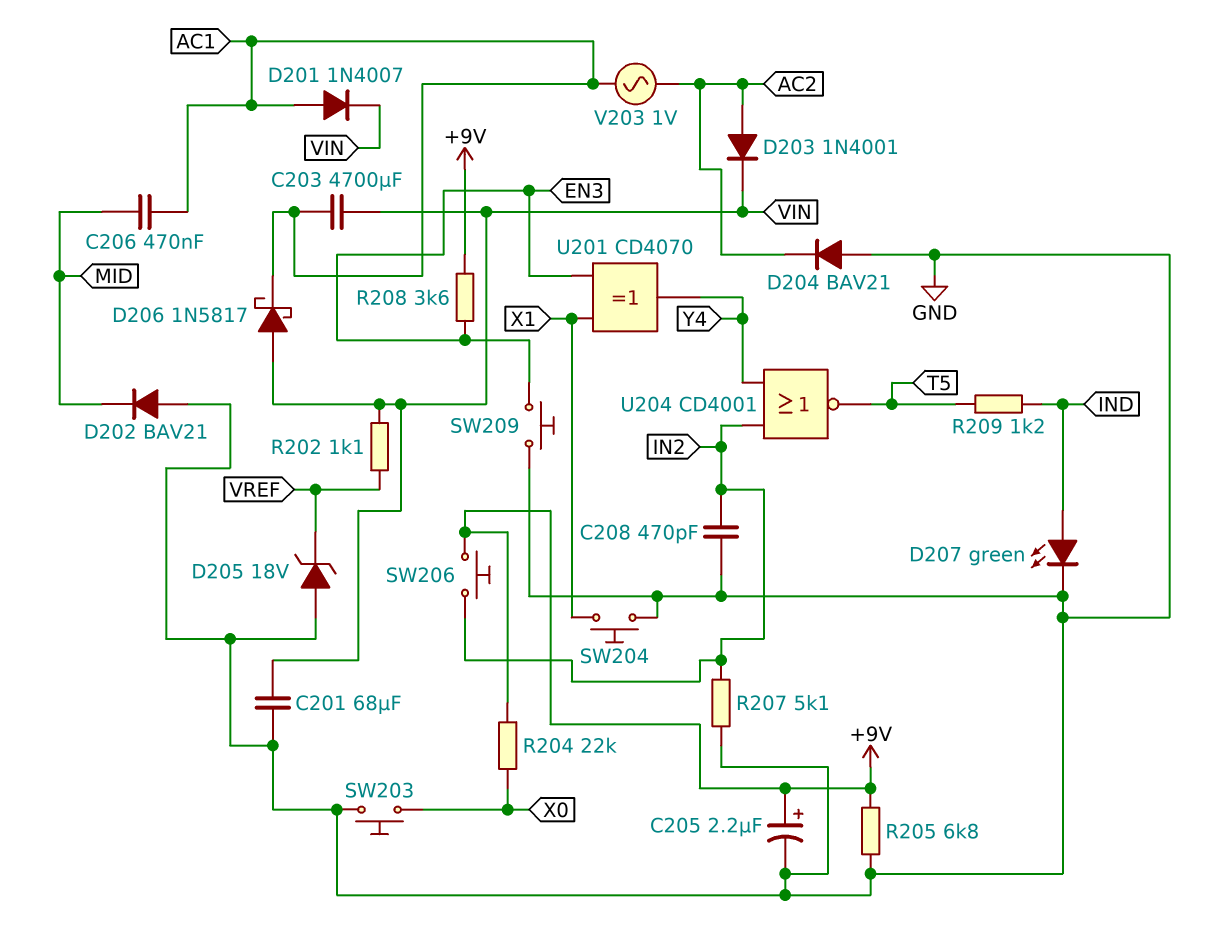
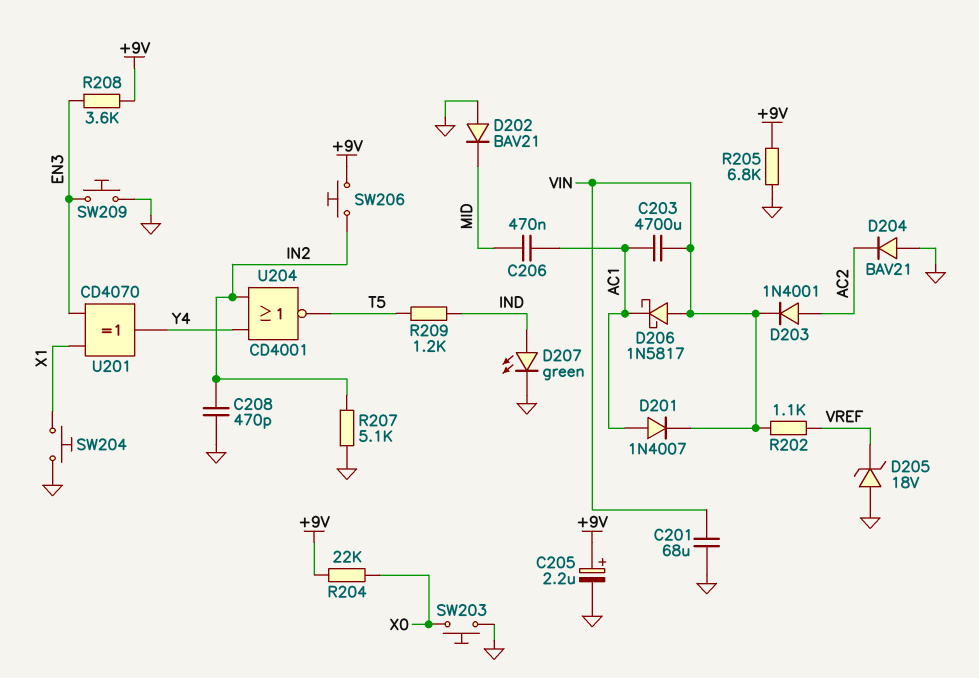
V203: AC 1V (AC1, AC2) -> none

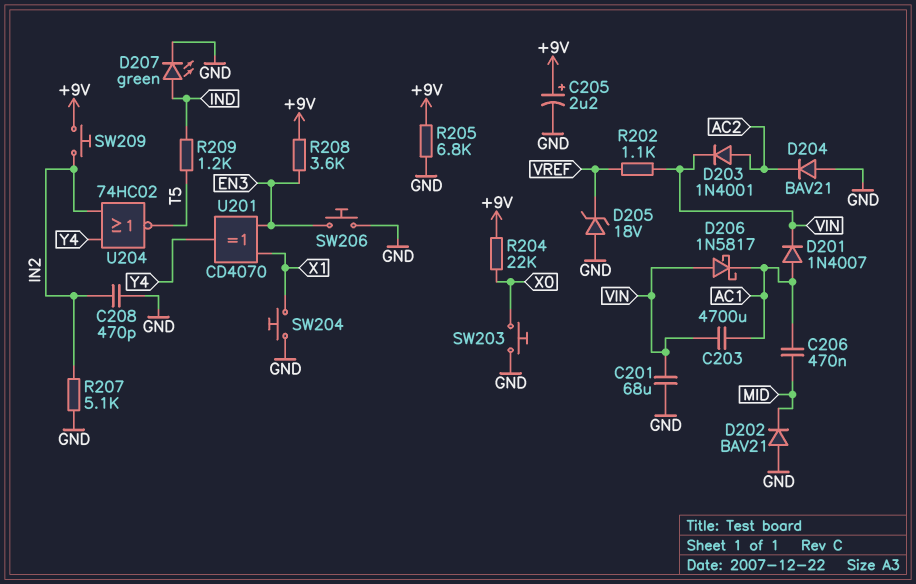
SW206: button (+9V, IN2) -> button (EN3, GND)
SW209: button (EN3, GND) -> button (+9V, IN2)
U204: NOR CD4001 (in IN2, in Y4, out T5) -> NOR 74HC02 (in IN2, in Y4, out T5)

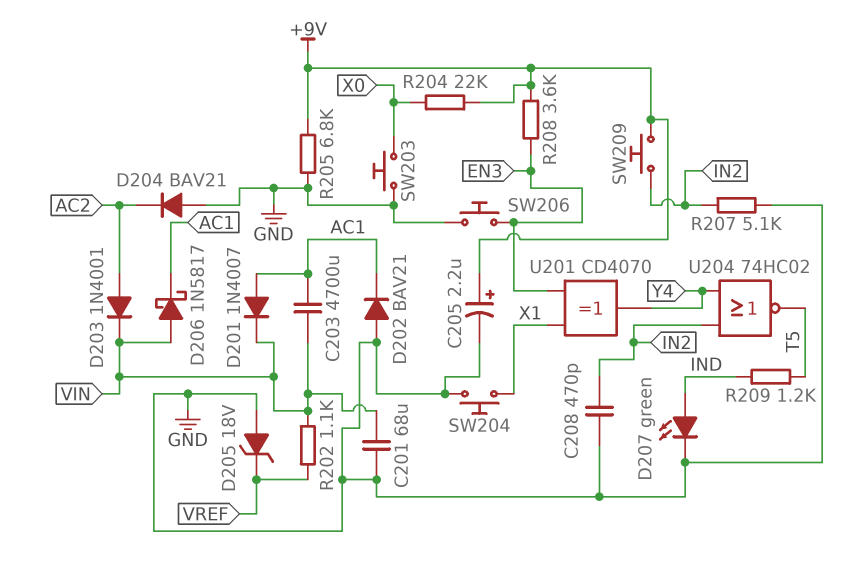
C206: 470nF (AC1, MID) -> none
D202: diode BAV21 (A GND, K MID) -> diode BAV21 (A GND, K AC1)

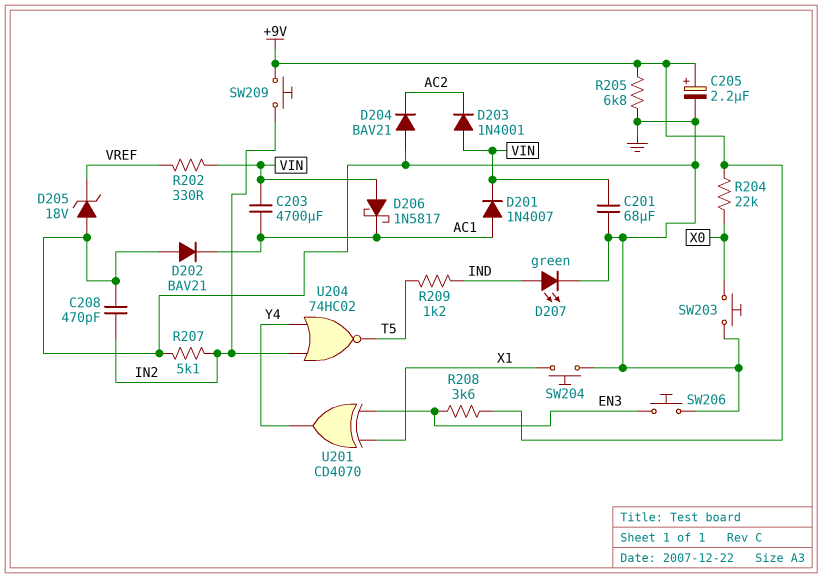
D203: diode 1N4001 (A AC2, K VIN) -> diode 1N4001 (A VIN, K AC2)
R202: 1.1k (VIN, VREF) -> 330 (VIN, VREF)

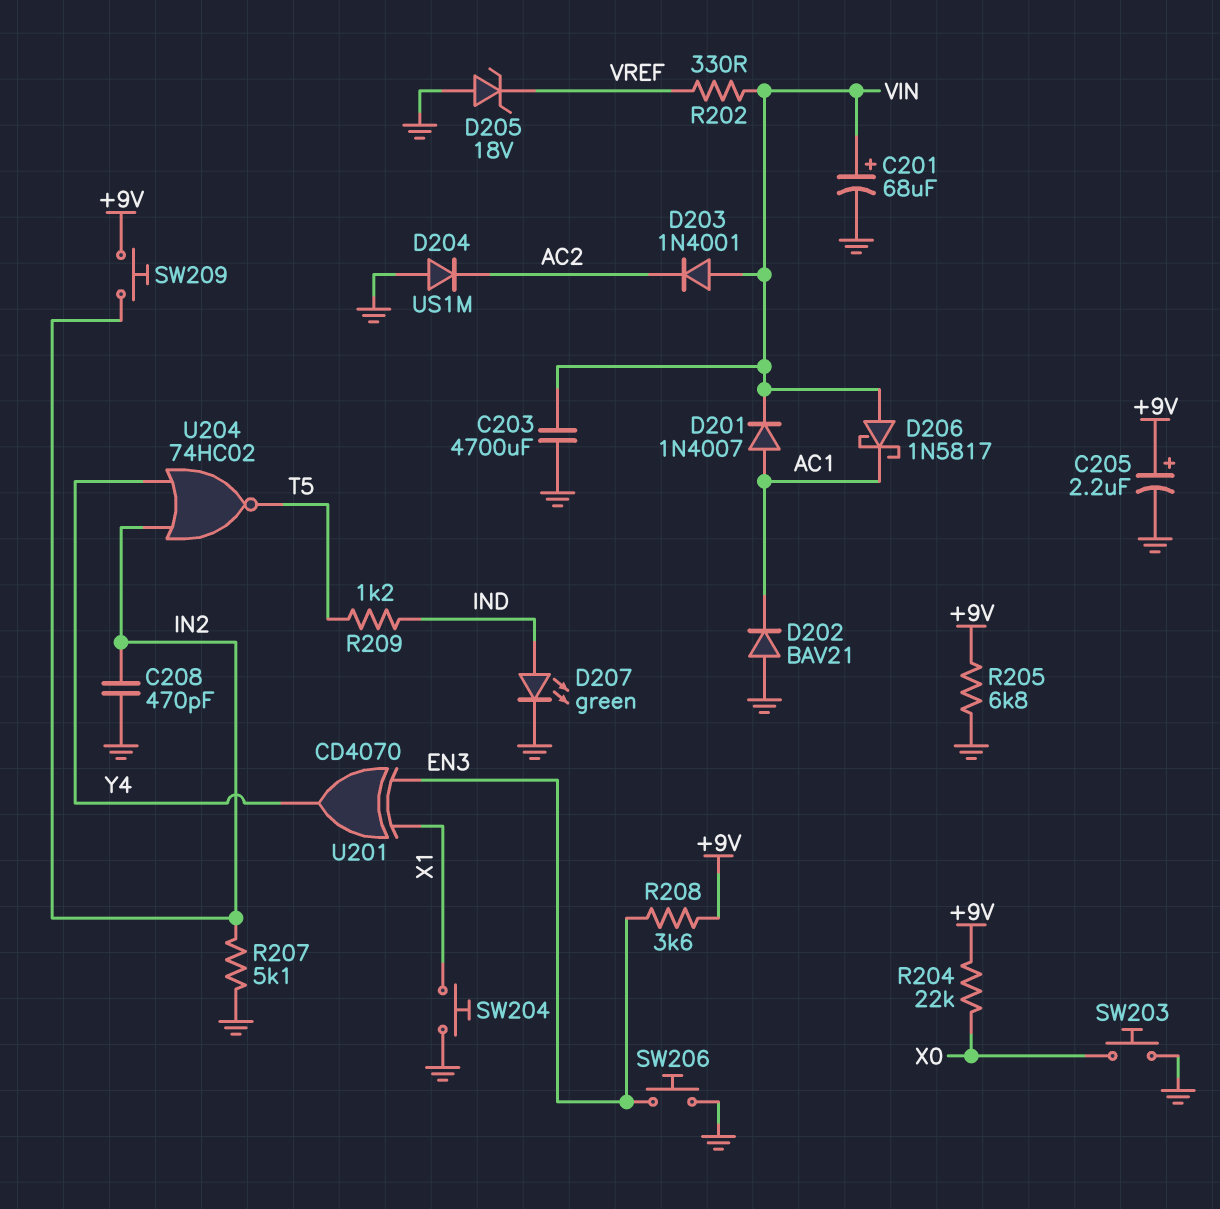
C201: 68uF (GND, VIN) -> 68uF (plus VIN, minus GND)
C203: 4700uF (AC1, VIN) -> 4700uF (GND, VIN)
D204: diode BAV21 (A GND, K AC2) -> diode US1M (A GND, K AC2)

